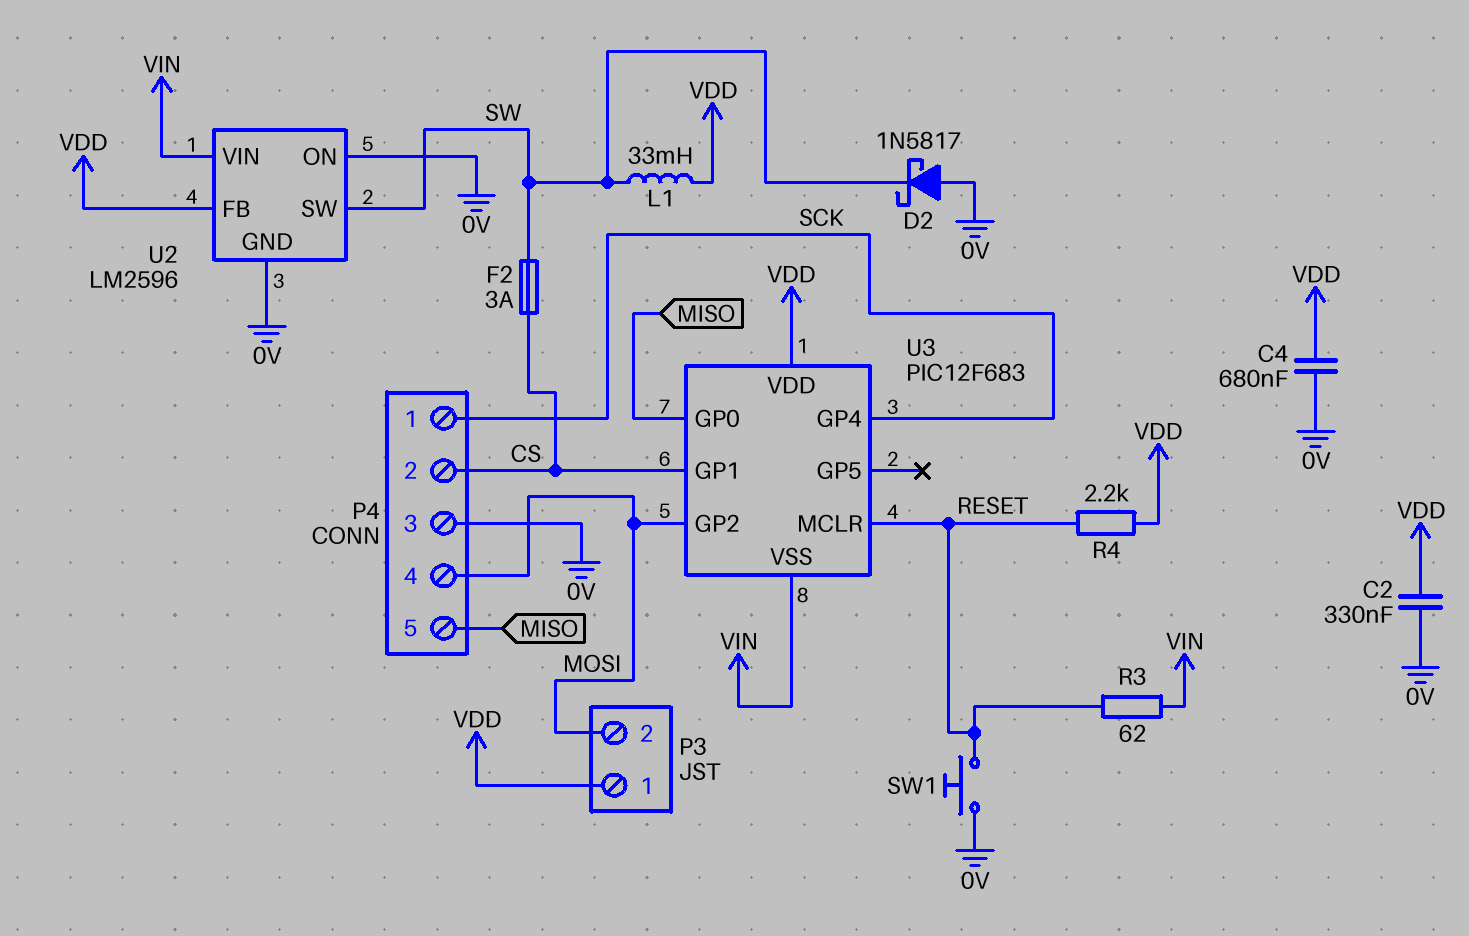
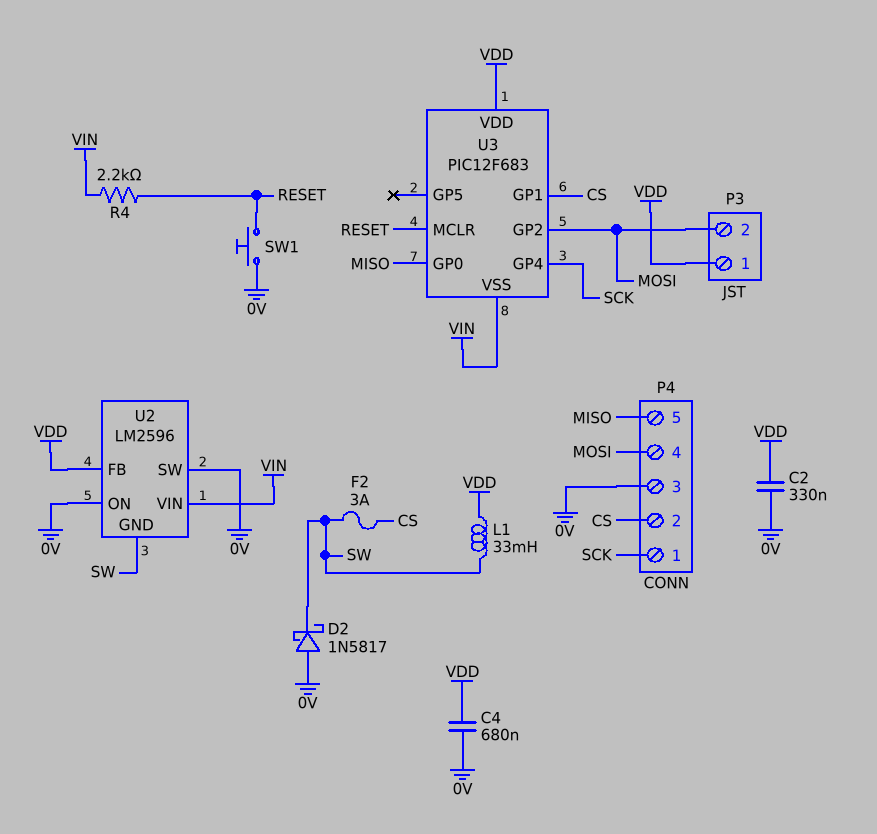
R3: 62 (RESET, VIN) -> none
R4: 2.2k (RESET, VDD) -> 2.2k (RESET, VIN)
U2 pin GND: 0V -> SW
U2 pin SW: SW -> 0V

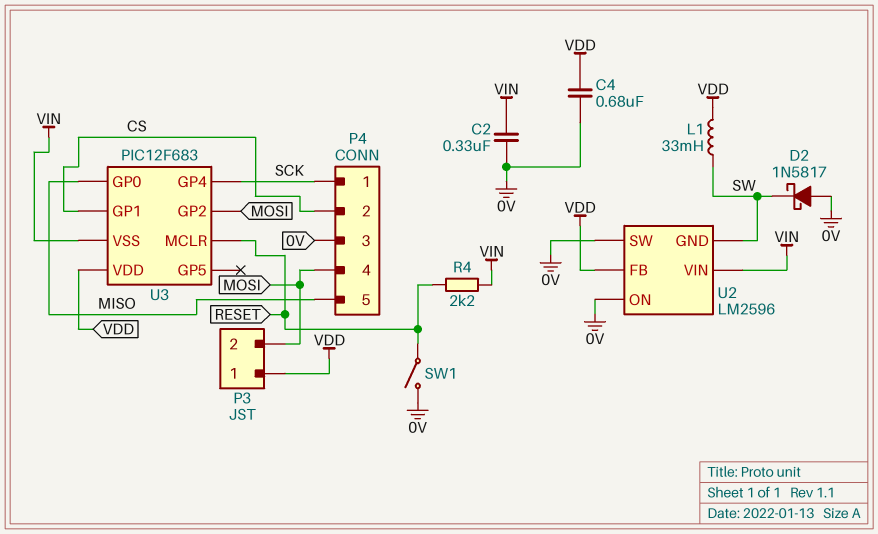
C2: 330nF (0V, VDD) -> 330nF (0V, VIN)
F2: 3A (CS, SW) -> none
SW1: button (0V, RESET) -> switch (0V, RESET)

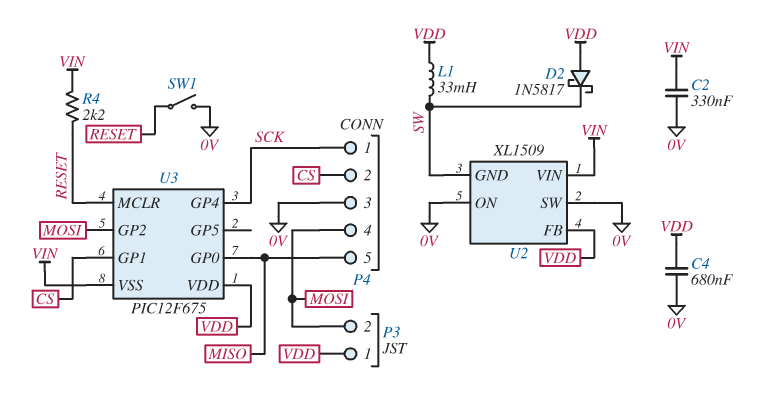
D2: schottky 1N5817 (A 0V, K SW) -> schottky 1N5817 (A VDD, K SW)
U2: LM2596 -> XL1509
U3: PIC12F683 -> PIC12F675

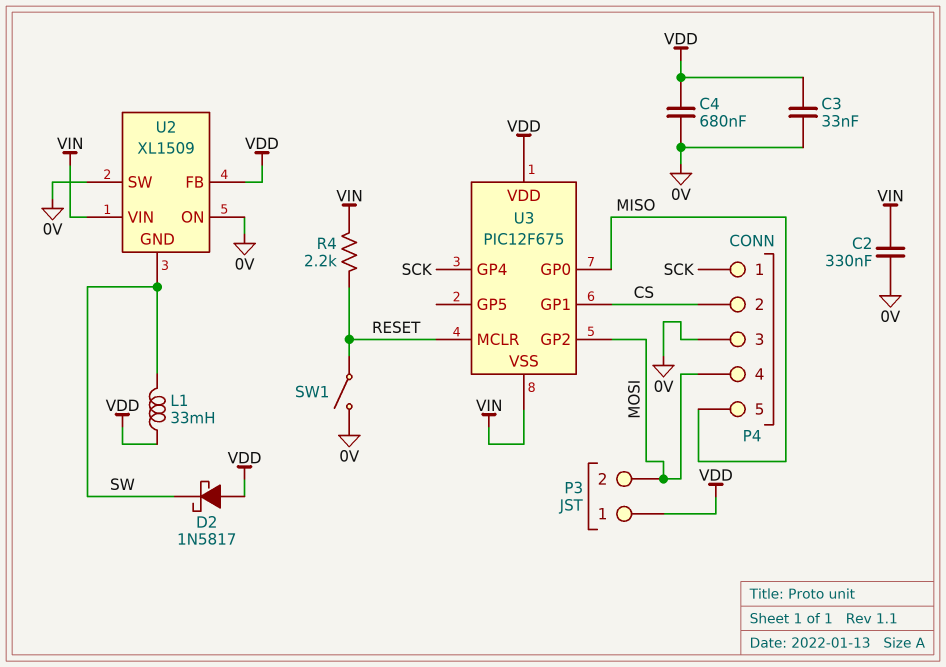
C3: none -> 33nF (0V, VDD)

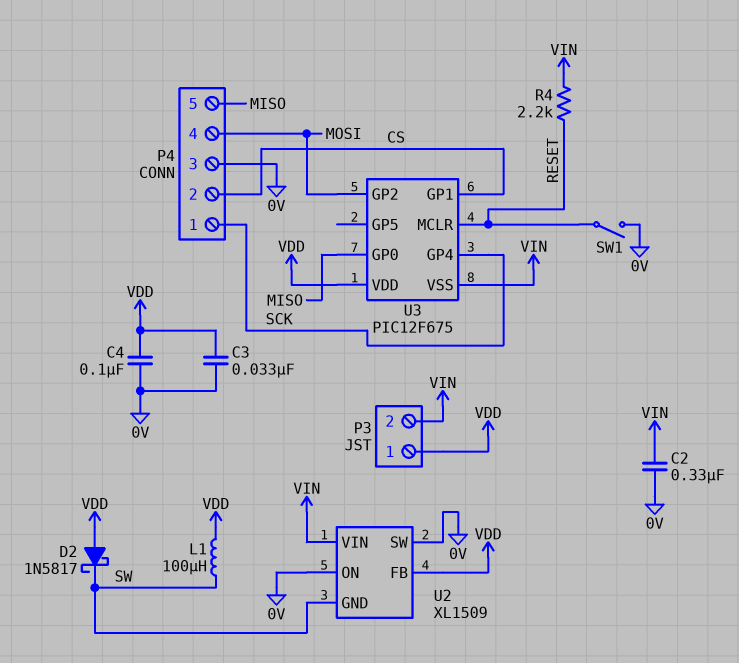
C4: 680nF (0V, VDD) -> 100nF (0V, VDD)
L1: 33mH (SW, VDD) -> 100uH (SW, VDD)
P3 pin 2: MOSI -> VIN

